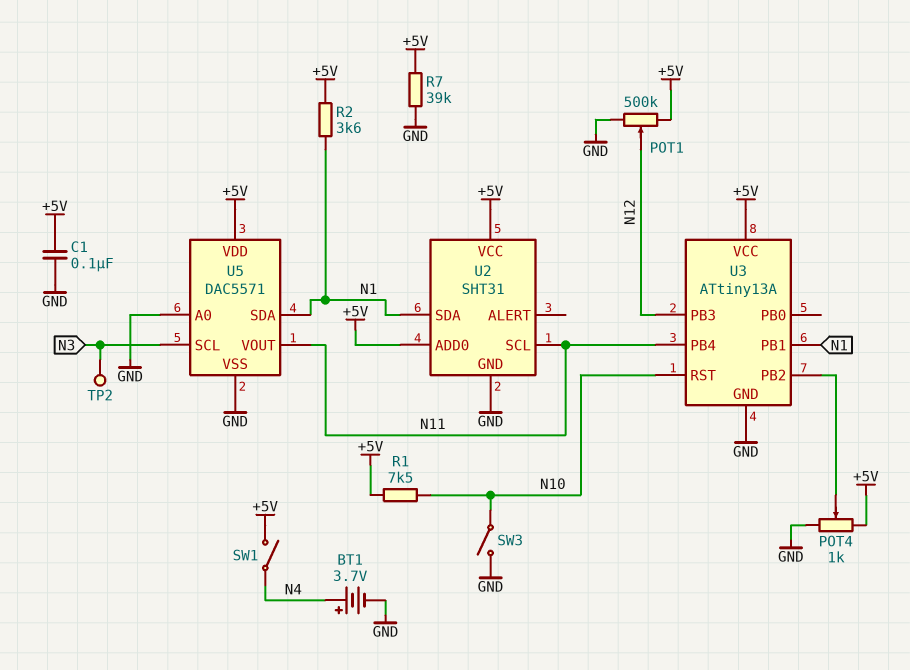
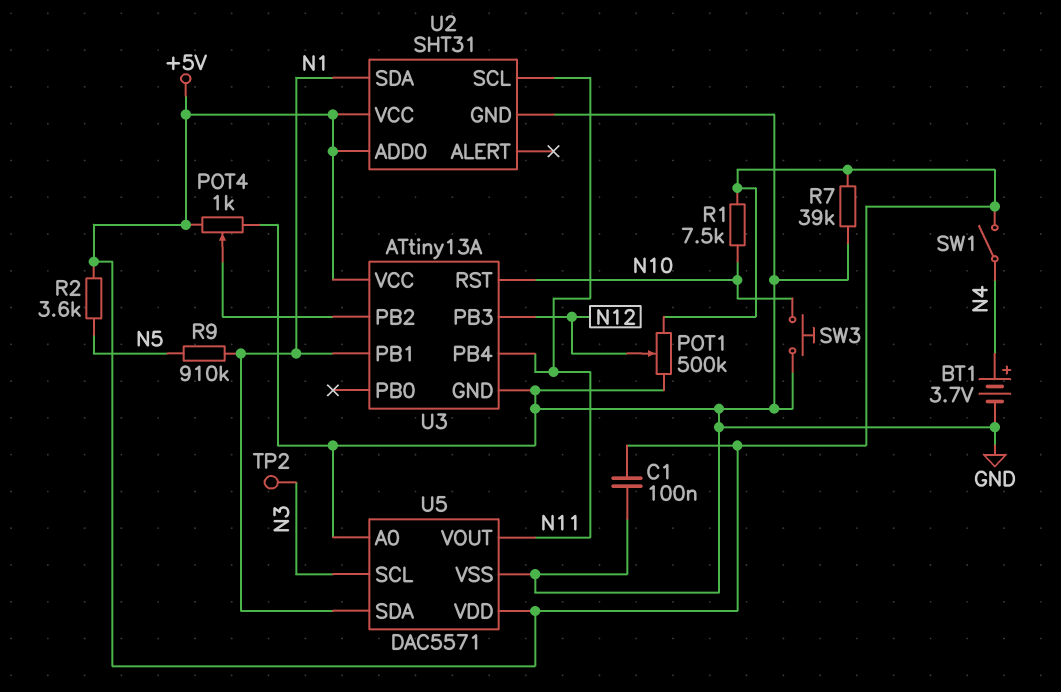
R2: 3.6k (+5V, N1) -> 3.6k (+5V, N5)
R9: none -> 910k (N1, N5)
SW3: switch (GND, N10) -> button (GND, N10)

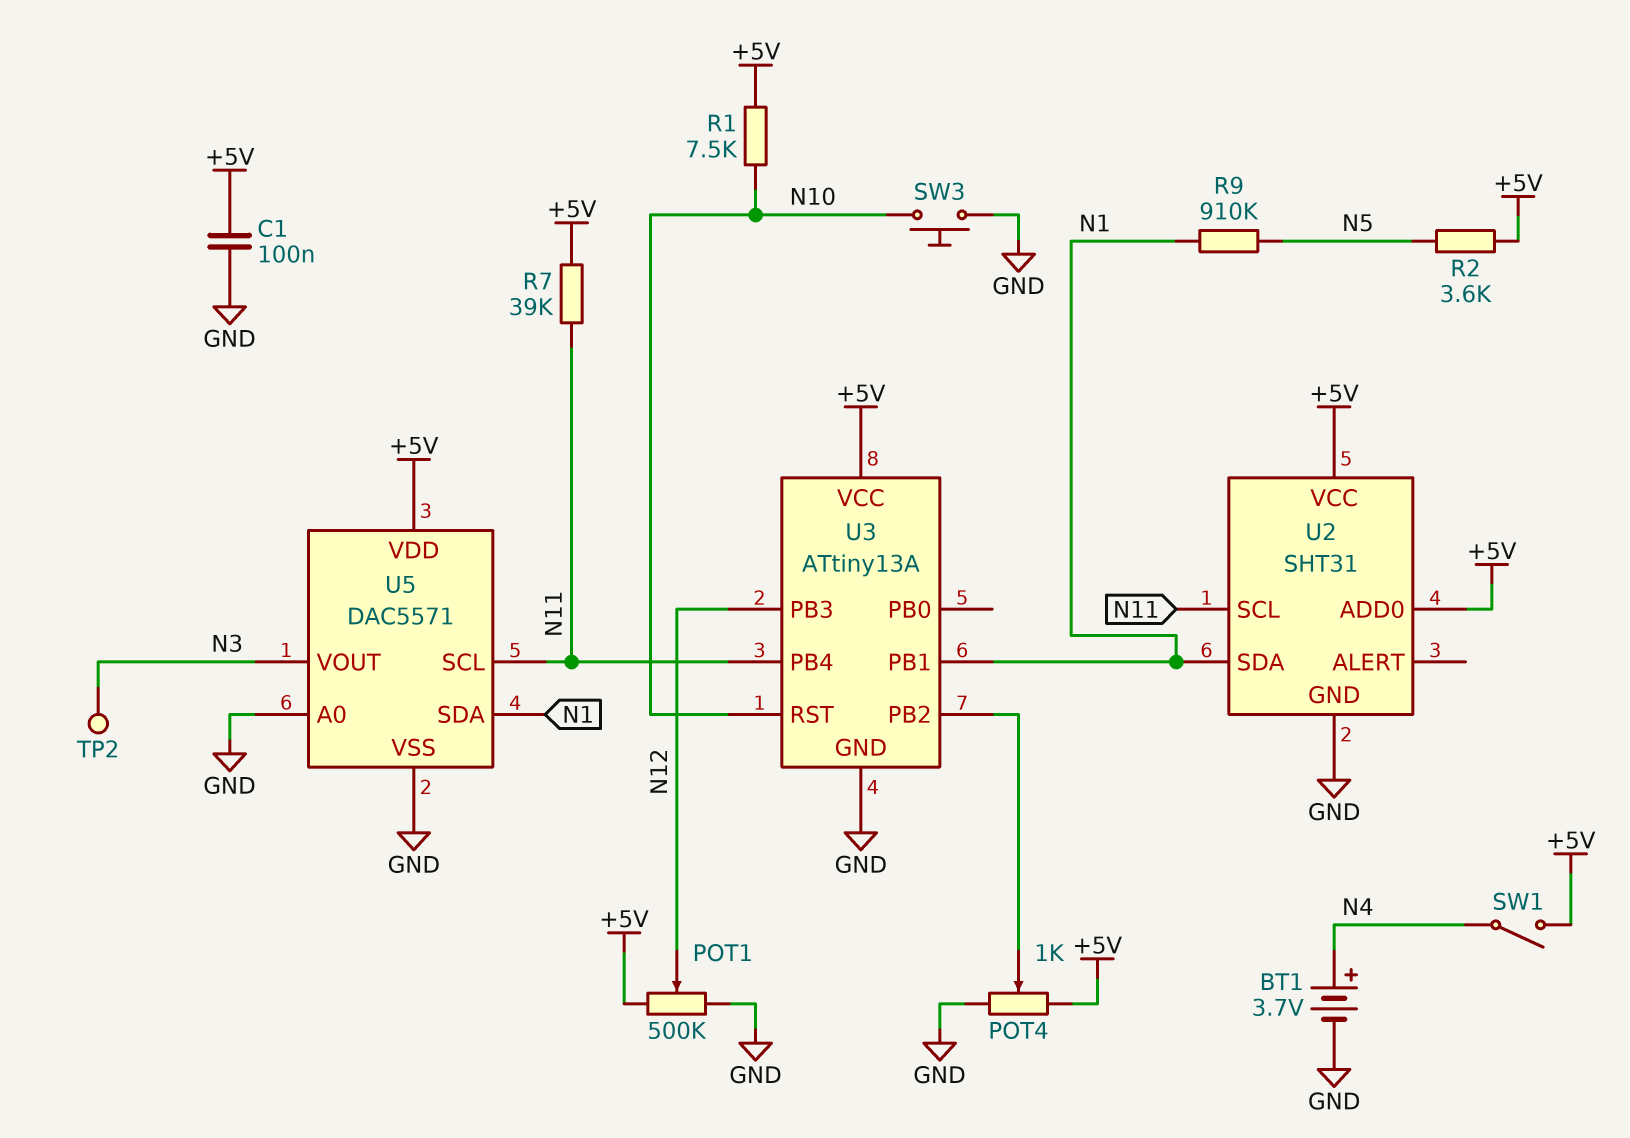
R7: 39k (+5V, GND) -> 39k (+5V, N11)
U5 pin SCL: N3 -> N11
U5 pin VOUT: N11 -> N3

